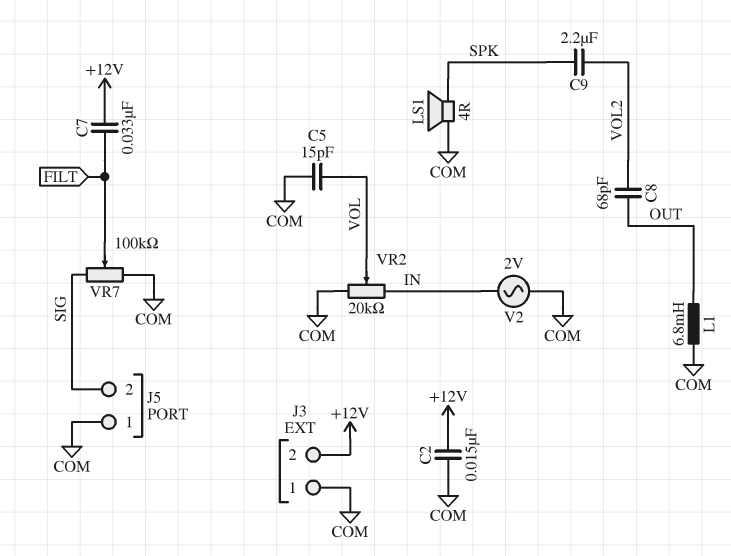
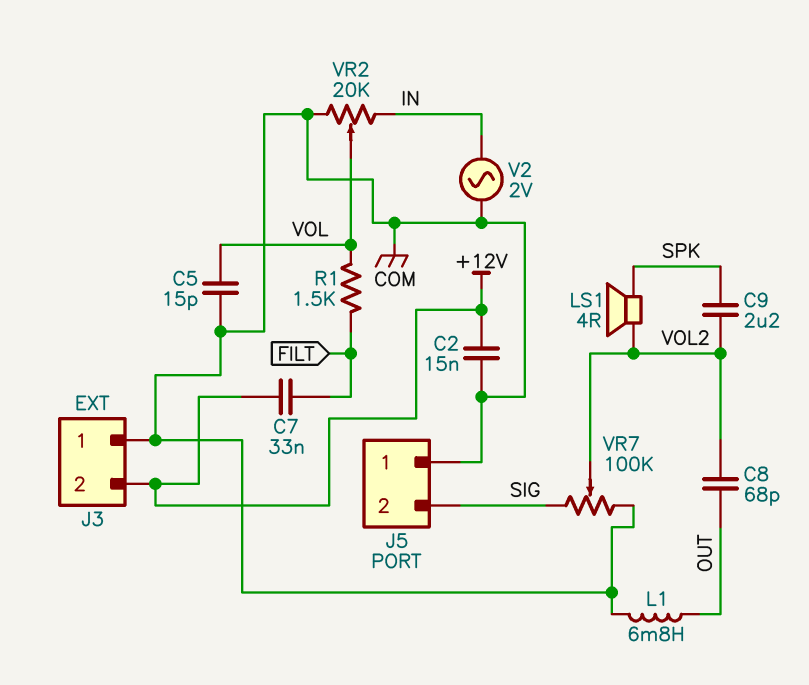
LS1: speaker 4R (COM, SPK) -> speaker 4R (SPK, VOL2)
R1: none -> 1.5k (FILT, VOL)
VR7: 100k (COM, SIG, wiper FILT) -> 100k (COM, SIG, wiper VOL2)

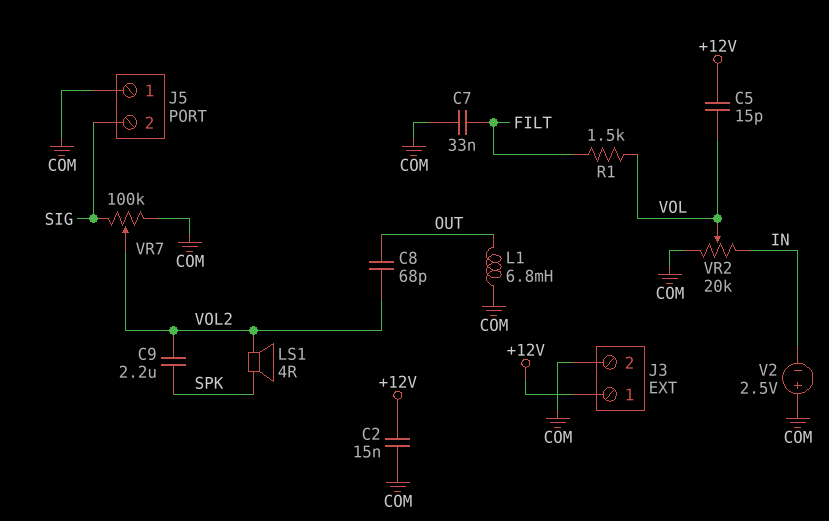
C5: 15pF (COM, VOL) -> 15pF (+12V, VOL)
C7: 33nF (+12V, FILT) -> 33nF (COM, FILT)
J3 pin 1: COM -> +12V
J3 pin 2: +12V -> COM
V2: AC 2V (COM, IN) -> 2.5V (plus COM, minus IN)

